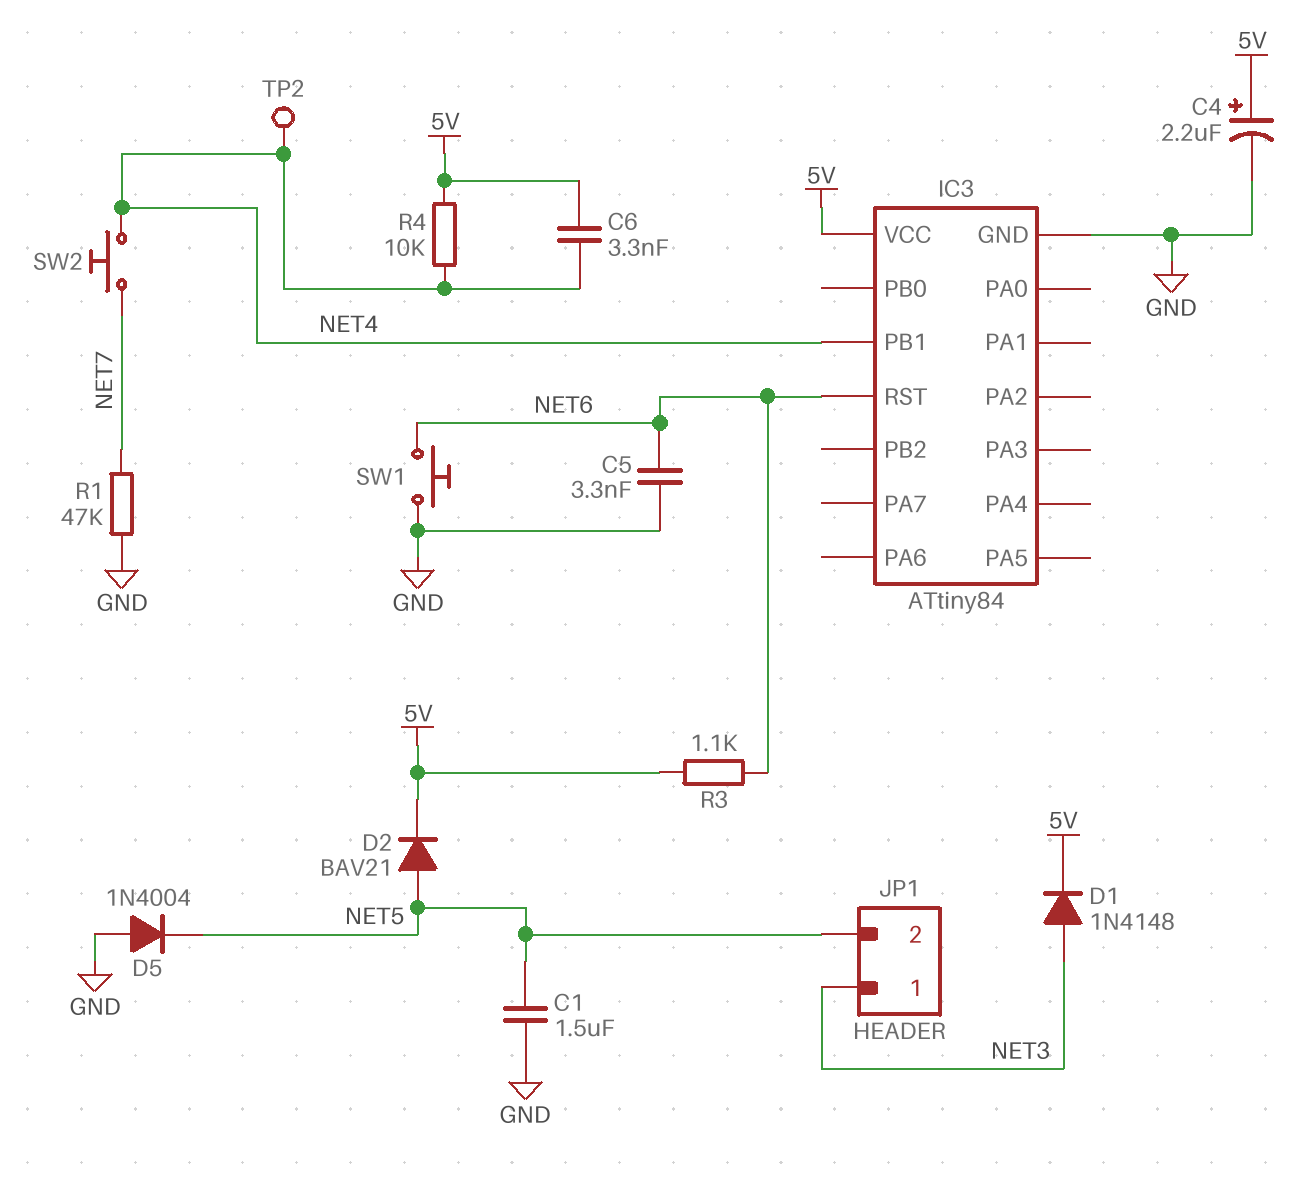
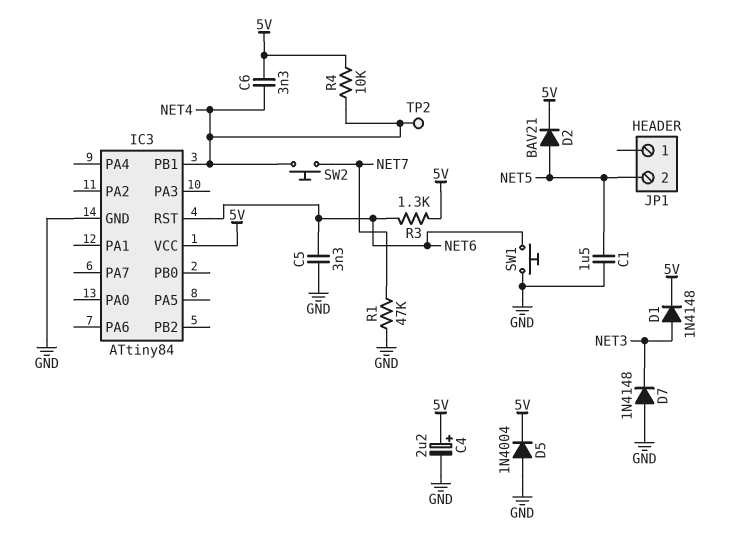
D5: diode 1N4004 (A GND, K NET5) -> diode 1N4004 (A GND, K 5V)
D7: none -> diode 1N4148 (A GND, K NET3)
JP1 pin 1: NET3 -> none
R3: 1.1k (5V, NET6) -> 1.3k (5V, NET6)

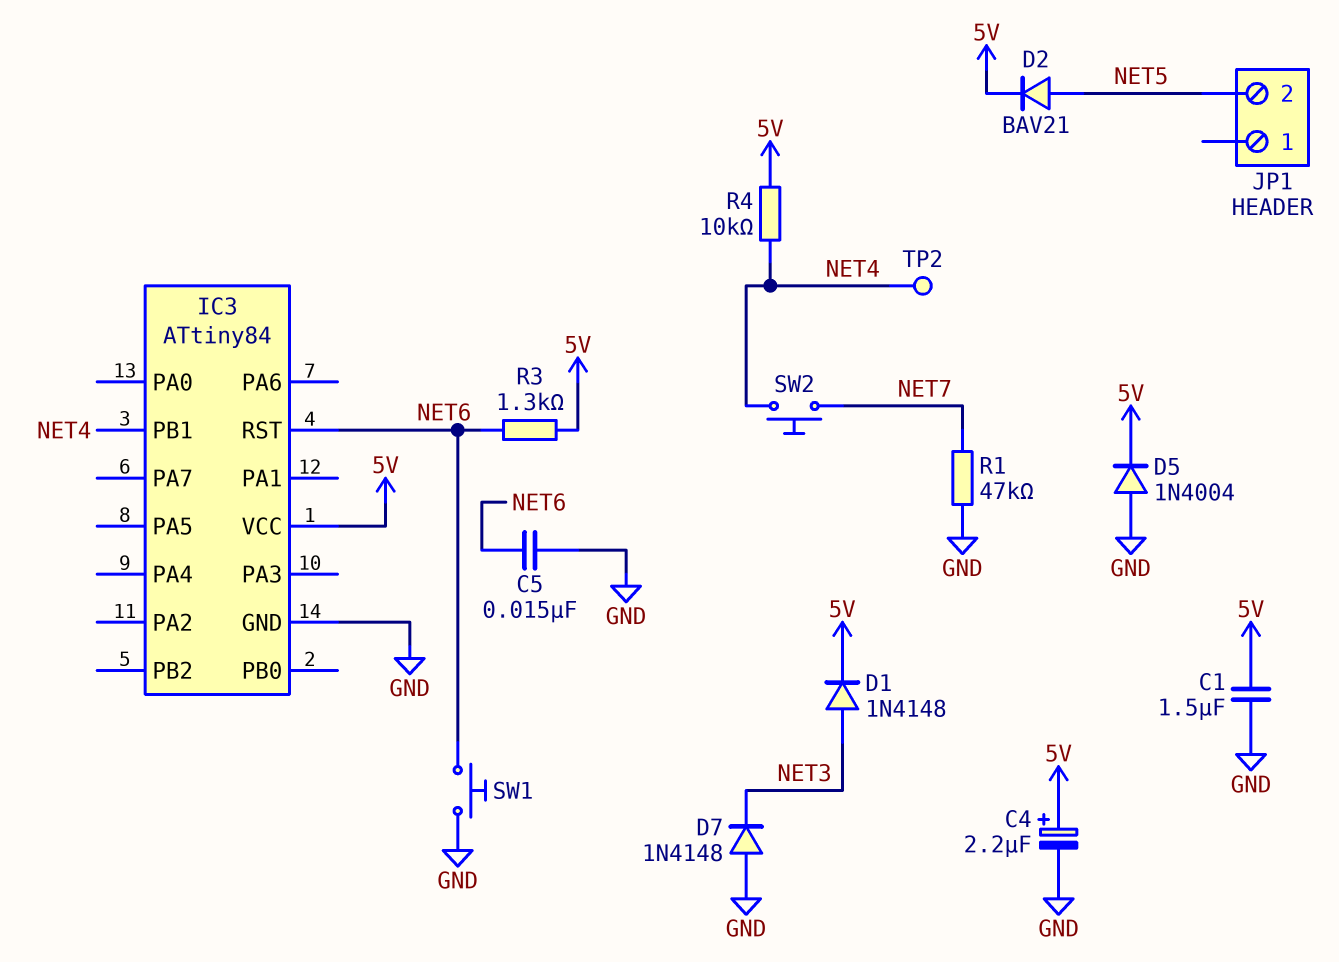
C1: 1.5uF (GND, NET5) -> 1.5uF (5V, GND)
C5: 3.3nF (GND, NET6) -> 15nF (GND, NET6)
C6: 3.3nF (5V, NET4) -> none

